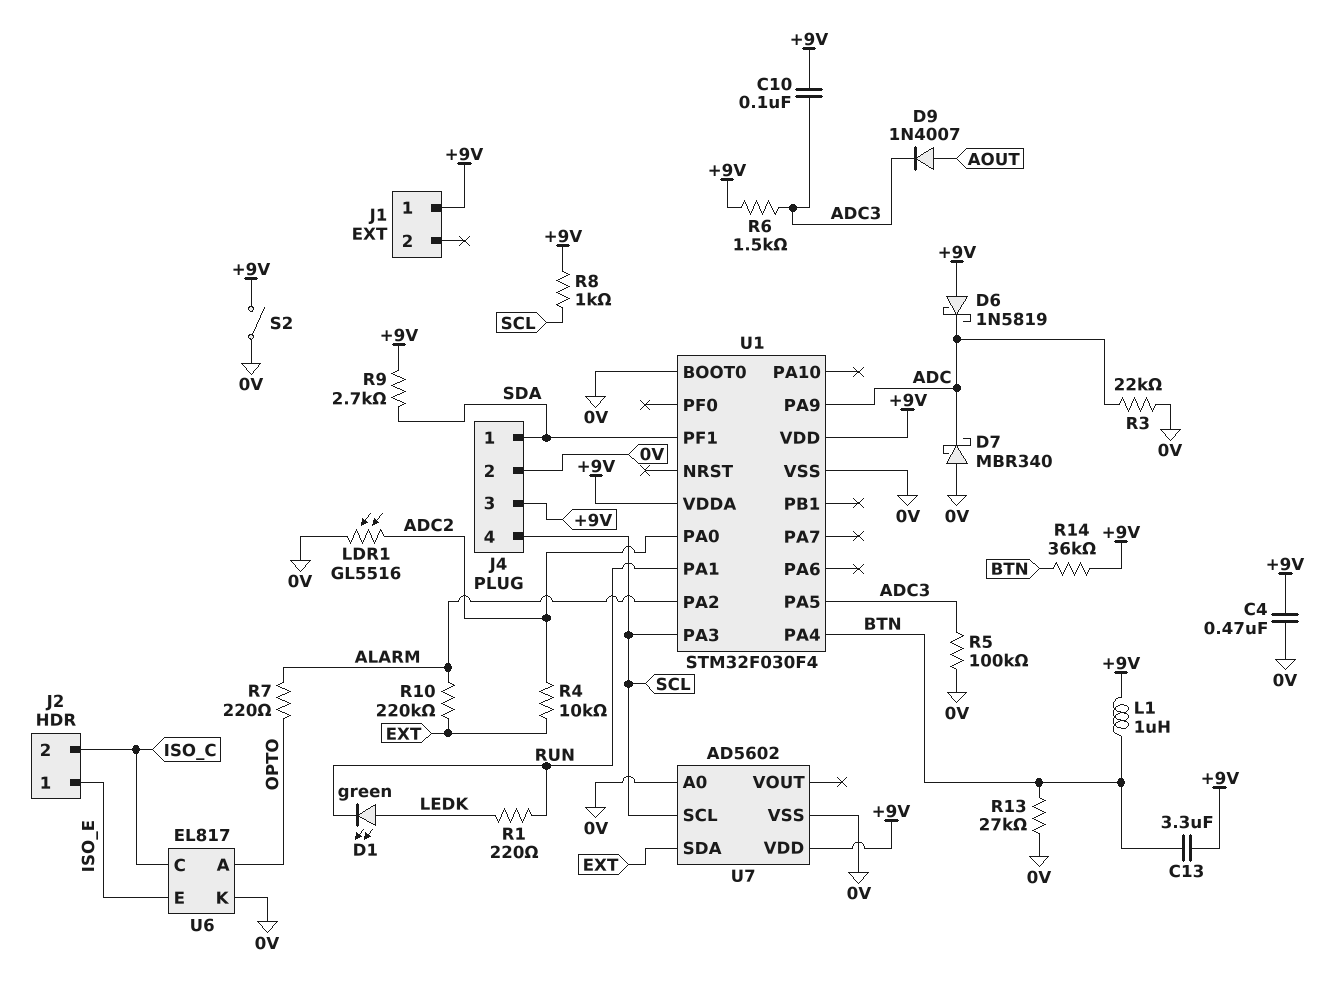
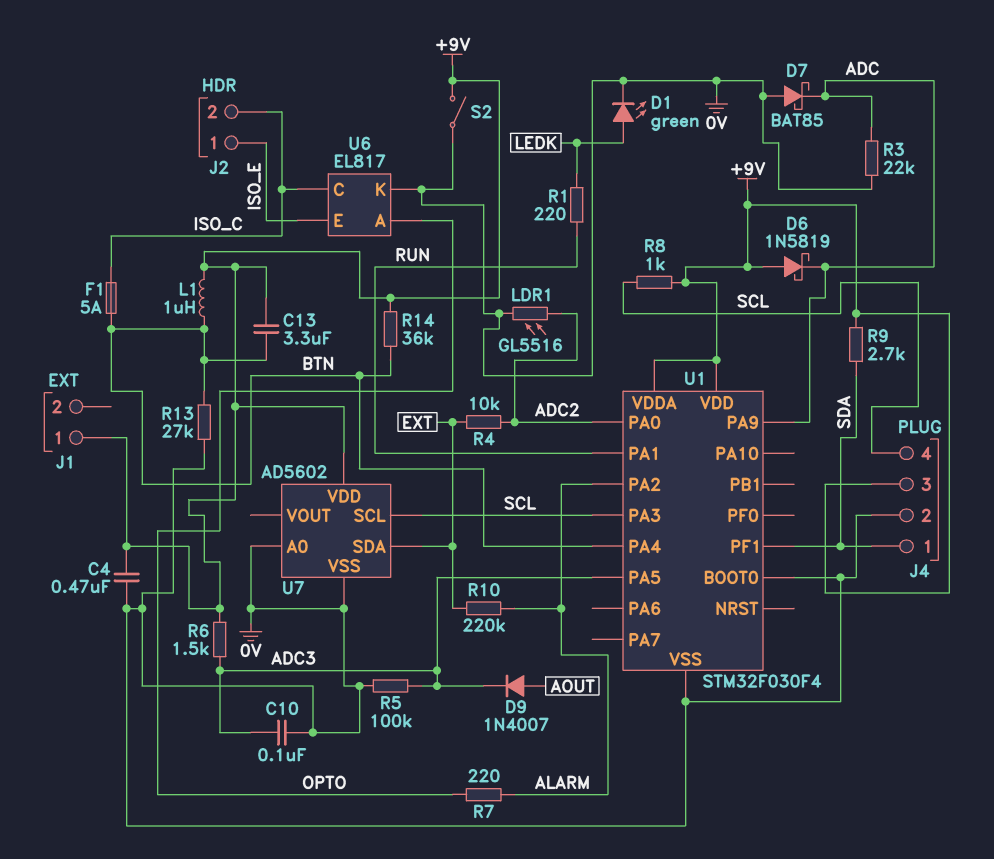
C10: 100nF (+9V, ADC3) -> 100nF (0V, ADC3)
D1: LED green (A LEDK, K RUN) -> LED green (A LEDK, K 0V)
D7: schottky MBR340 (A 0V, K ADC) -> schottky BAT85 (A 0V, K ADC)
F1: none -> 5A (BTN, ISO_C)

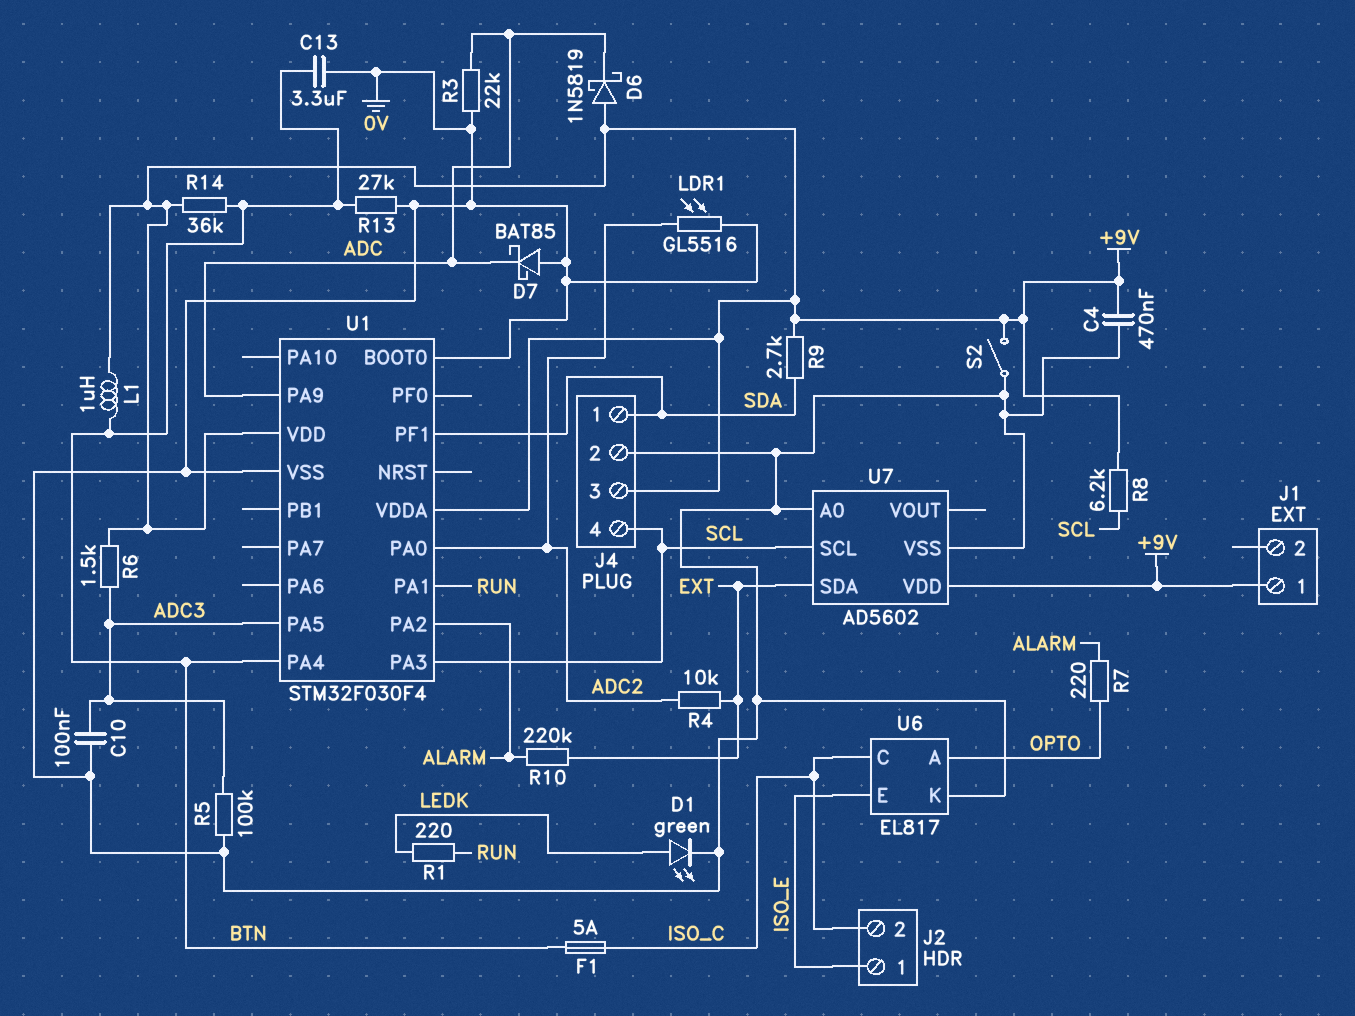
C13: 3.3uF (+9V, BTN) -> 3.3uF (0V, BTN)
D9: diode 1N4007 (A AOUT, K ADC3) -> none
R8: 1k (+9V, SCL) -> 6.2k (+9V, SCL)

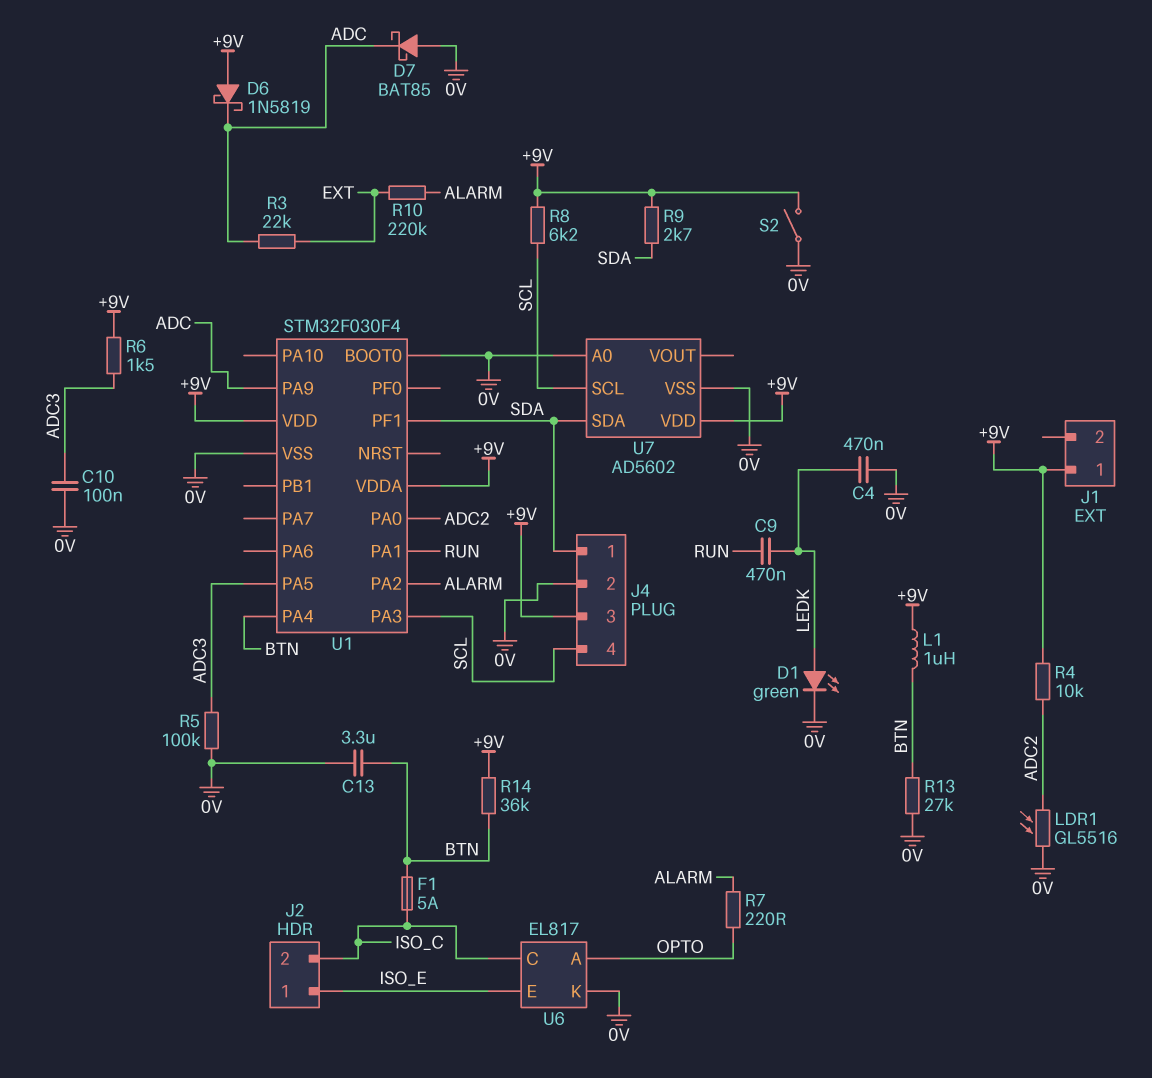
C4: 470nF (+9V, 0V) -> 470nF (0V, LEDK)
C9: none -> 470nF (LEDK, RUN)
R1: 220 (LEDK, RUN) -> none
R3: 22k (0V, ADC) -> 22k (ADC, EXT)
R4: 10k (ADC2, EXT) -> 10k (+9V, ADC2)
U7 pin SDA: EXT -> SDA

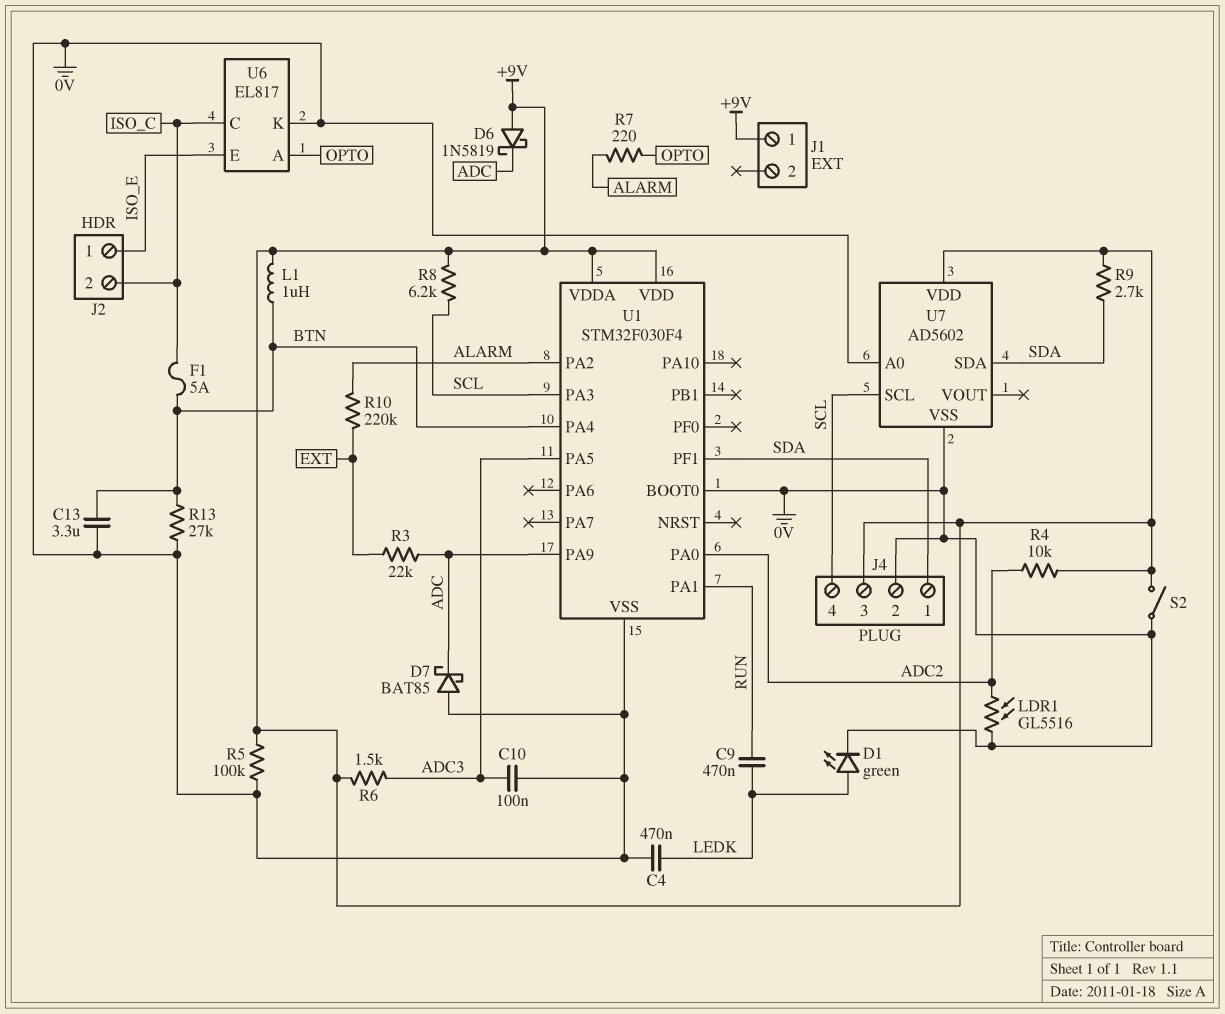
R5: 100k (0V, ADC3) -> 100k (+9V, 0V)
R14: 36k (+9V, BTN) -> none

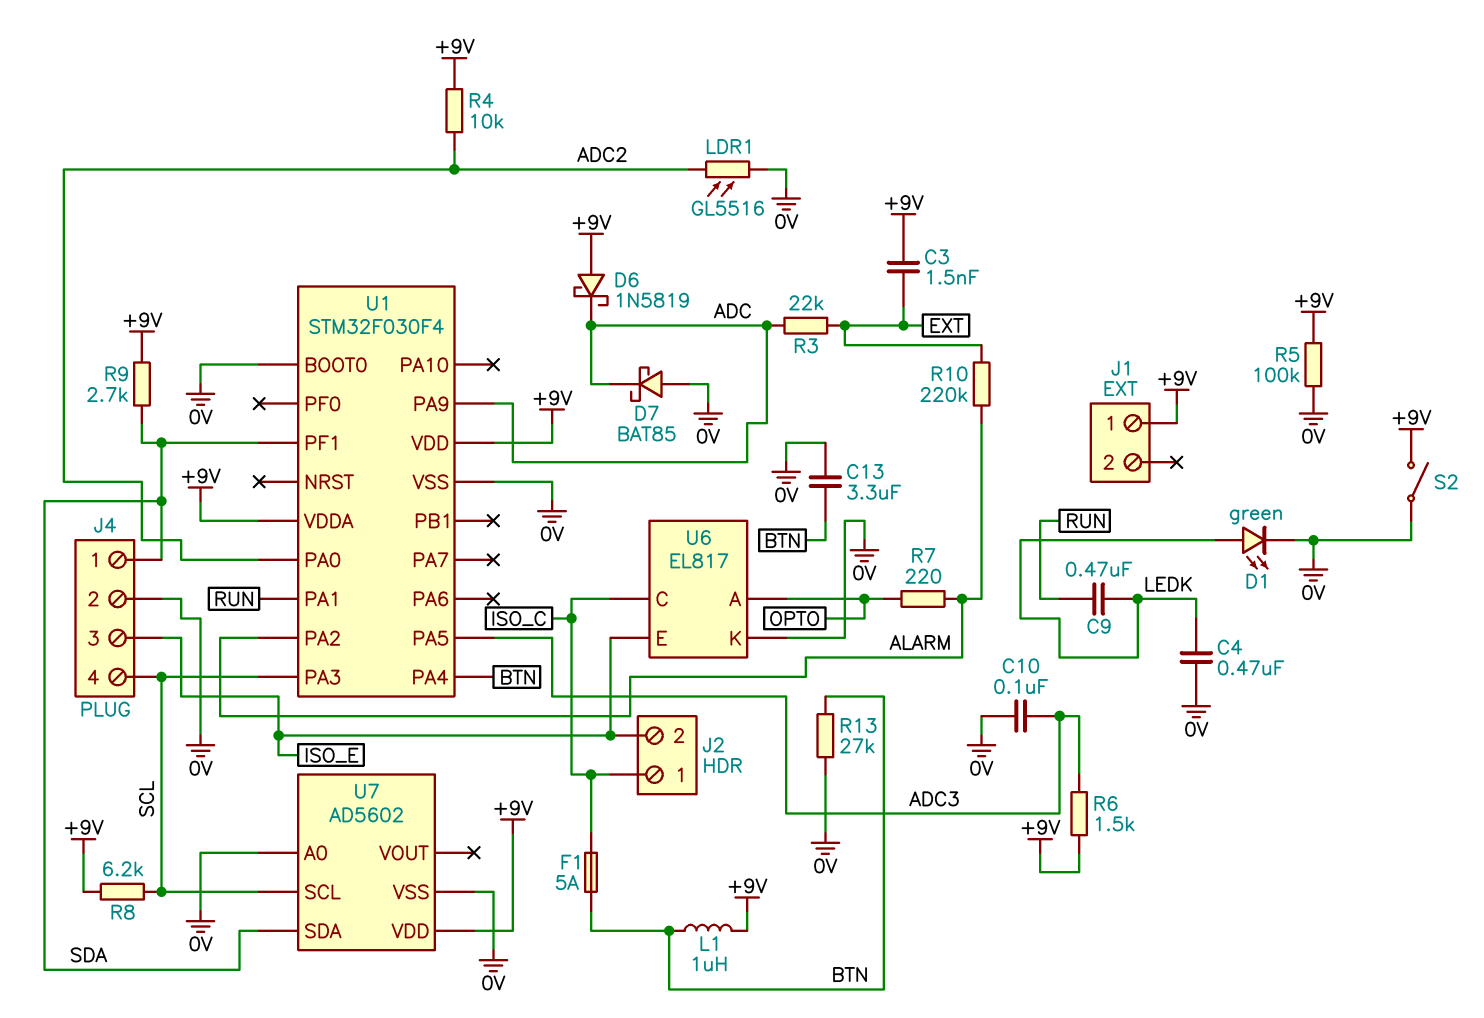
C3: none -> 1.5nF (+9V, EXT)
J2 pin 1: ISO_E -> ISO_C
J2 pin 2: ISO_C -> ISO_E
J4 pin 3: +9V -> ISO_E

